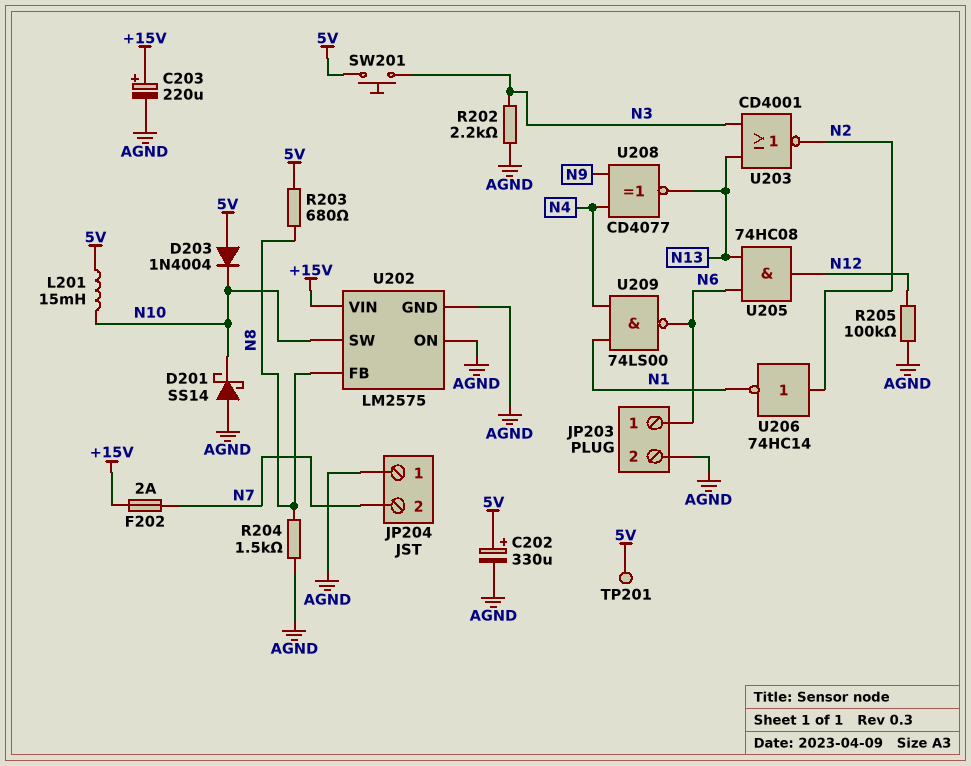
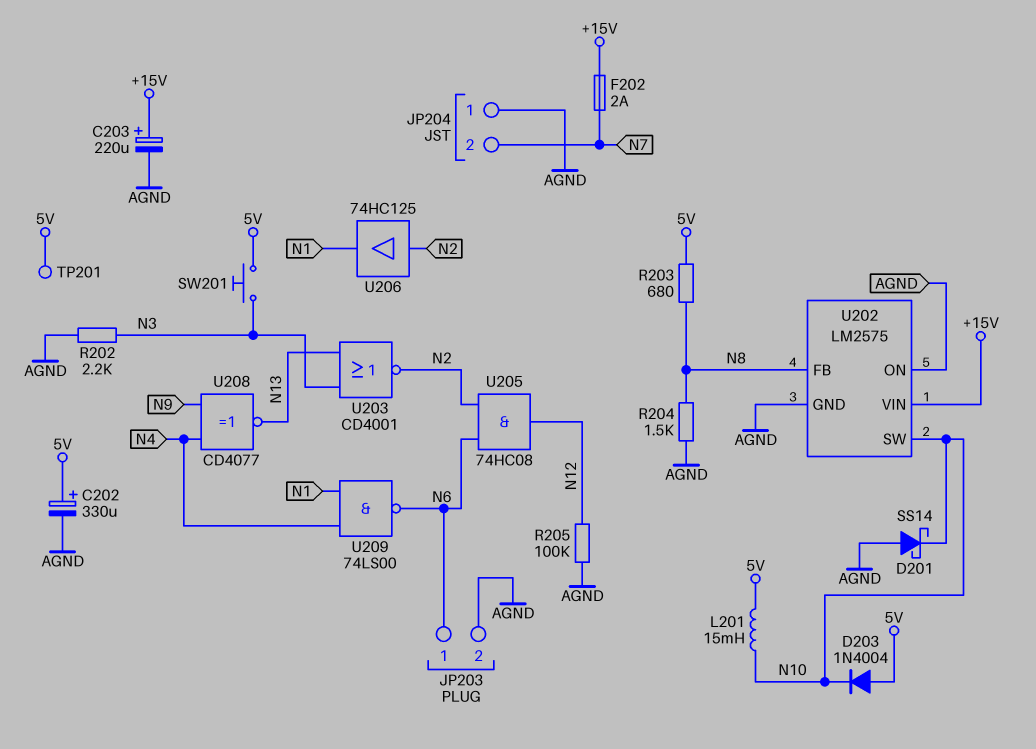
U205: AND 74HC08 (in N6, in N13, out N12) -> AND 74HC08 (in N2, in N6, out N12)
U206: NOT 74HC14 (in N2, out N1) -> buffer 74HC125 (in N2, out N1)

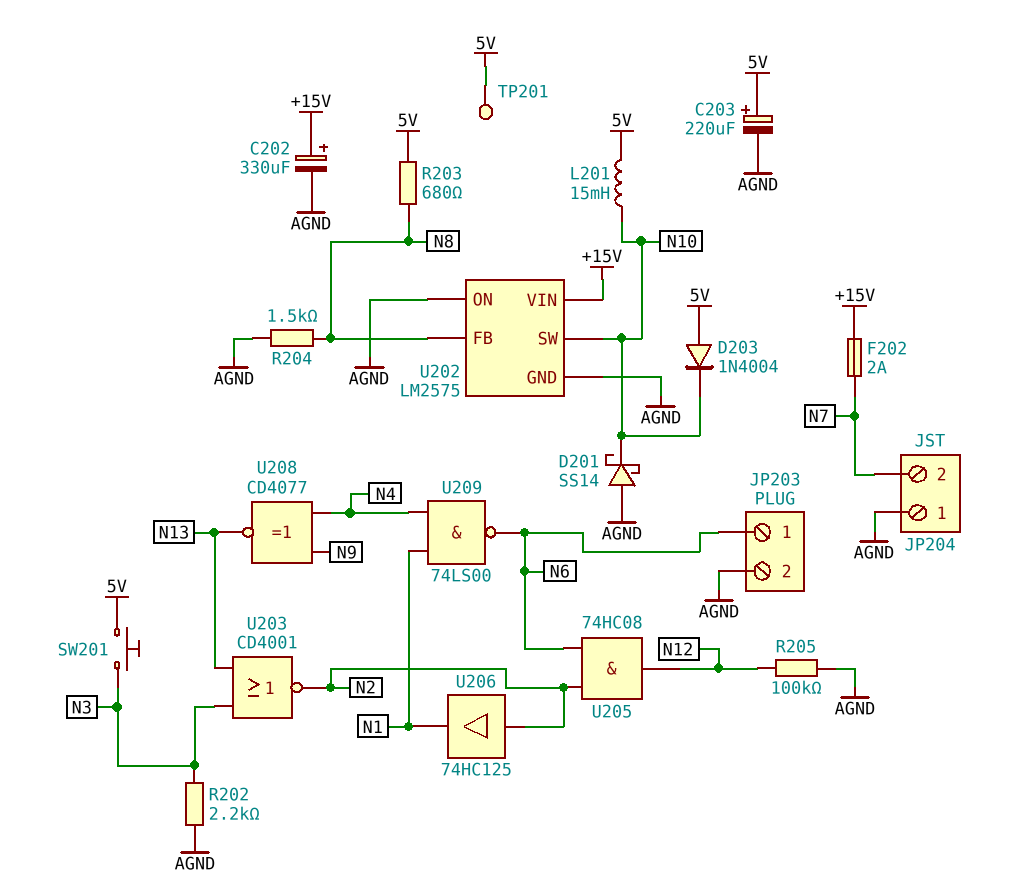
C202: 330uF (plus 5V, minus AGND) -> 330uF (plus +15V, minus AGND)
C203: 220uF (plus +15V, minus AGND) -> 220uF (plus 5V, minus AGND)

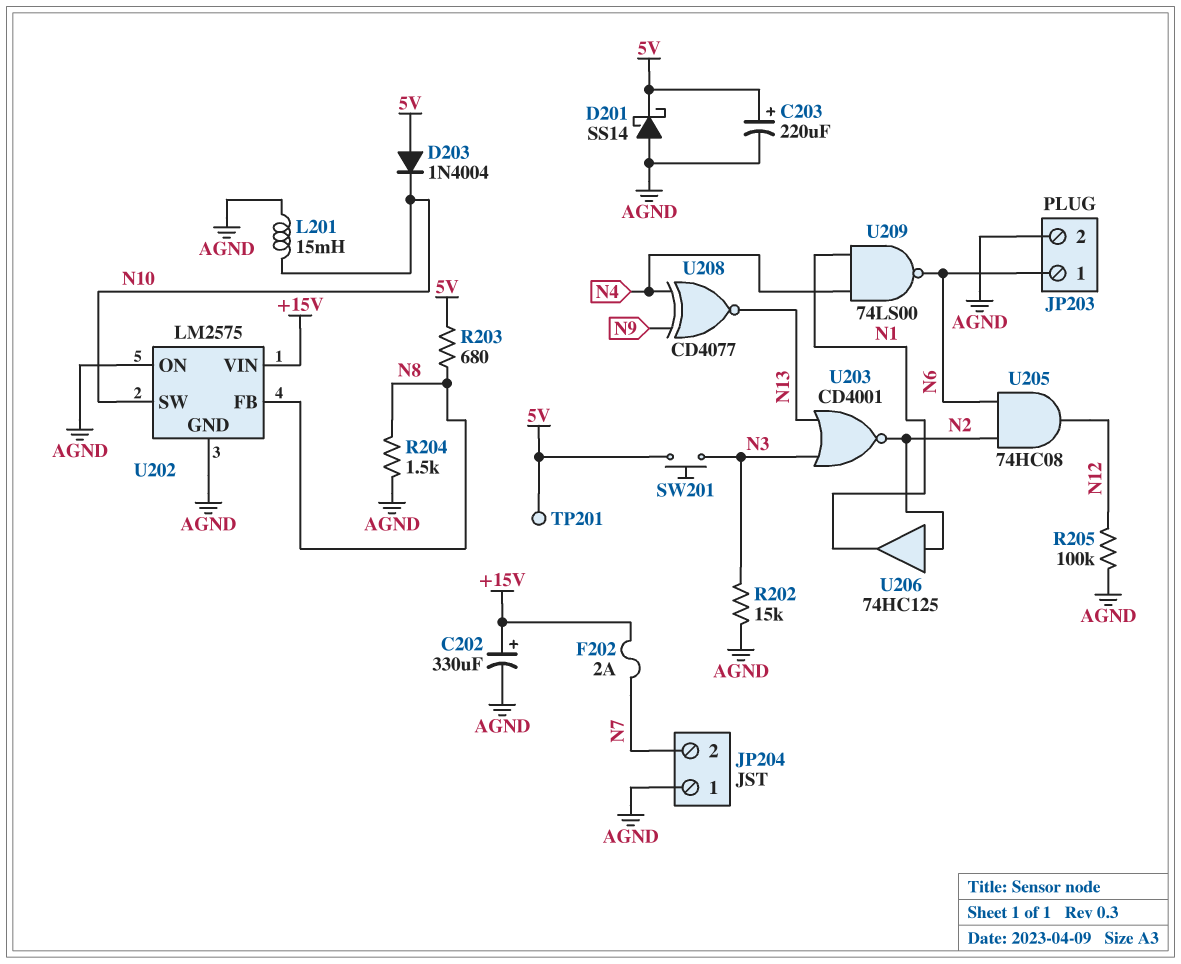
D201: schottky SS14 (A AGND, K N10) -> schottky SS14 (A AGND, K 5V)
L201: 15mH (5V, N10) -> 15mH (AGND, N10)
R202: 2.2k (AGND, N3) -> 15k (AGND, N3)

